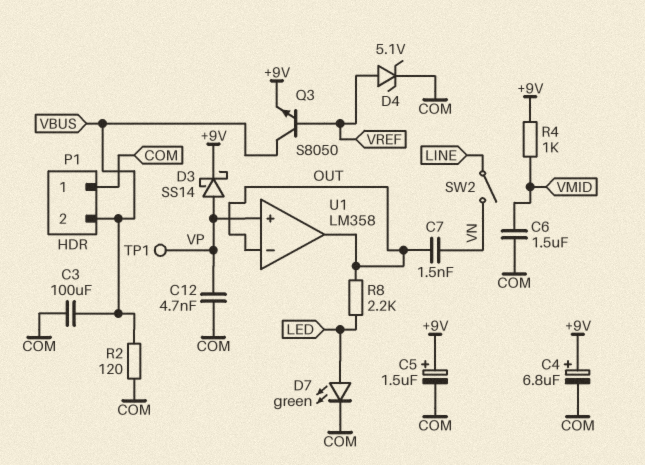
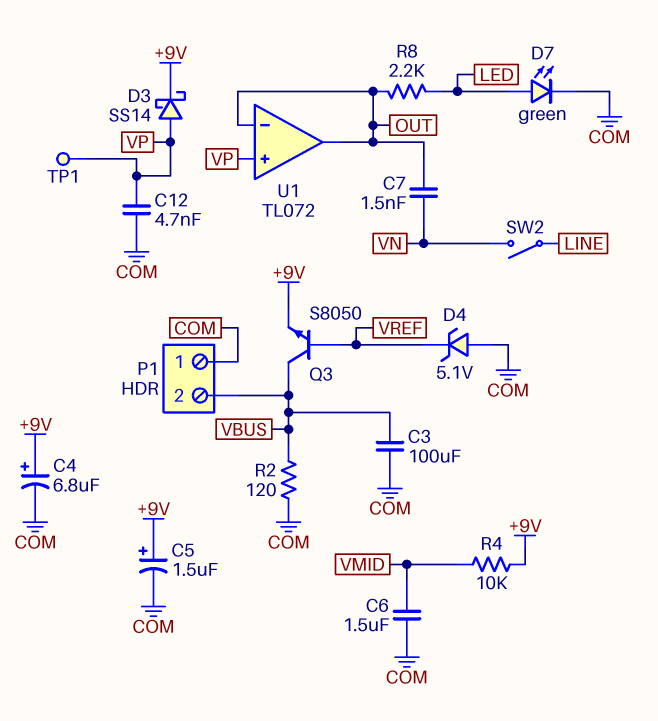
D4: zener 5.1V (A VREF, K COM) -> zener 5.1V (A COM, K VREF)
R4: 1k (+9V, VMID) -> 10k (+9V, VMID)
U1: LM358 -> TL072

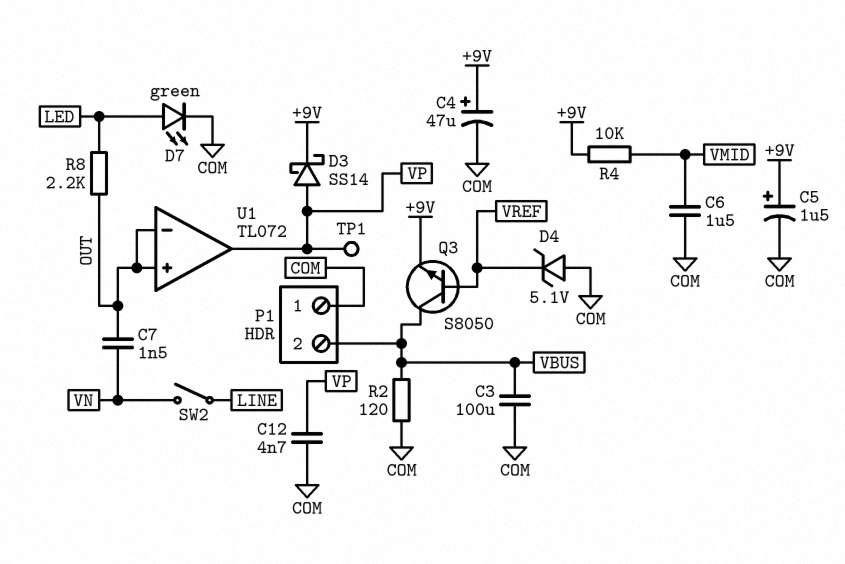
C4: 6.8uF (plus +9V, minus COM) -> 47uF (plus +9V, minus COM)
U1 pin in+: VP -> OUT
U1 pin out: OUT -> VP

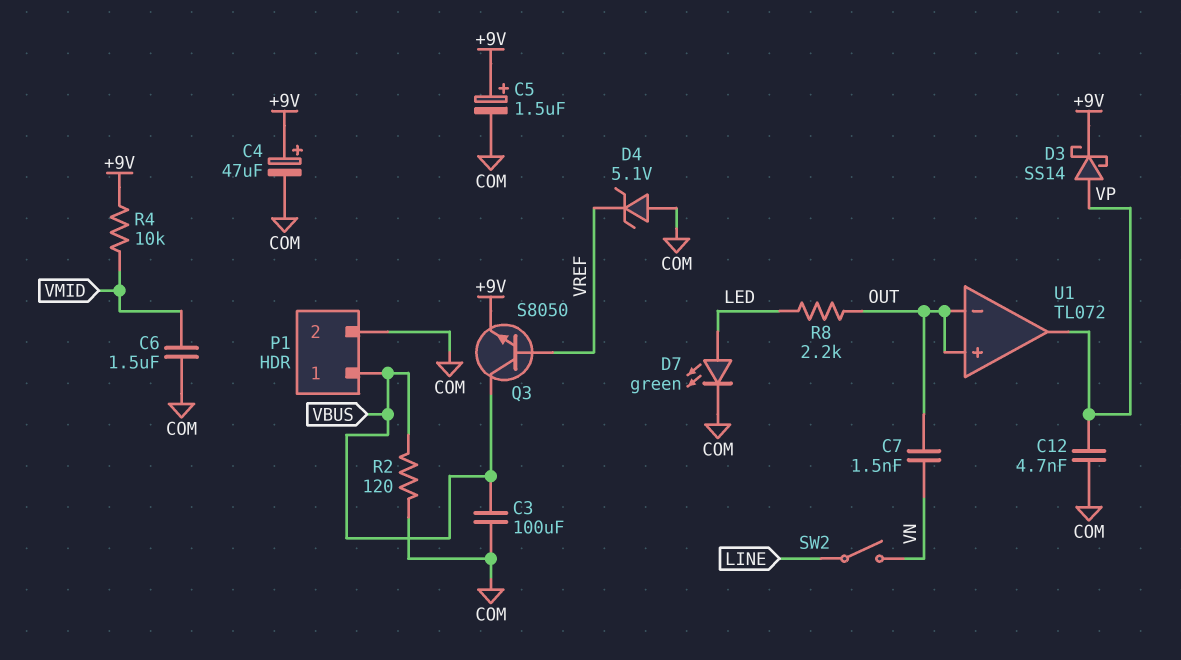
P1 pin 1: COM -> VBUS
P1 pin 2: VBUS -> COM
TP1: test point (VP) -> none

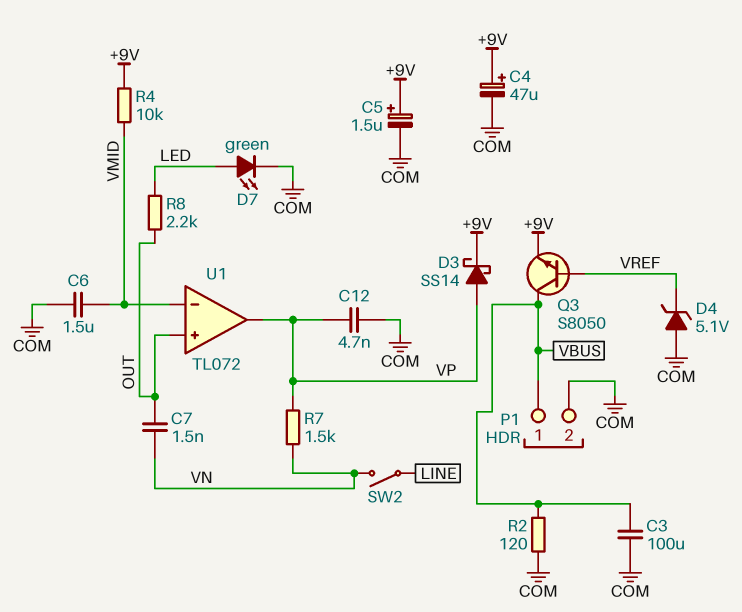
R7: none -> 1.5k (VN, VP)
U1 pin in-: OUT -> VMID

